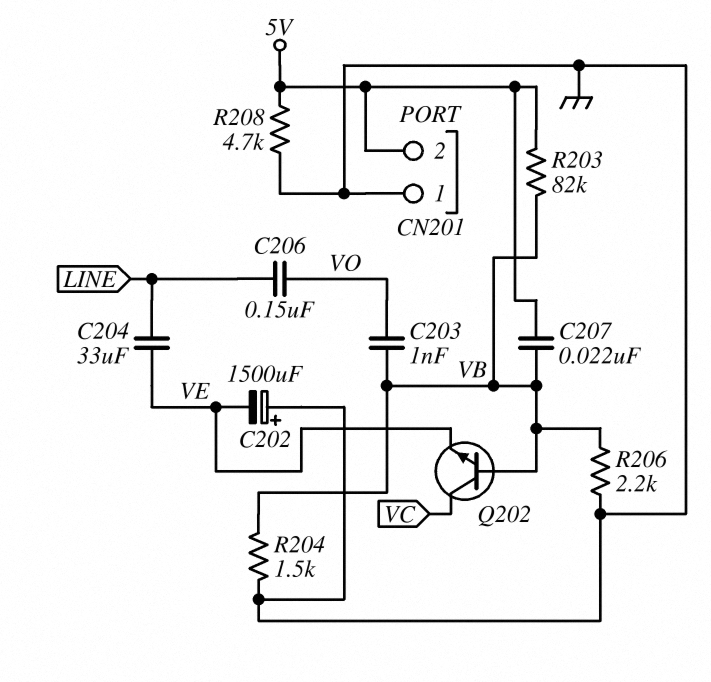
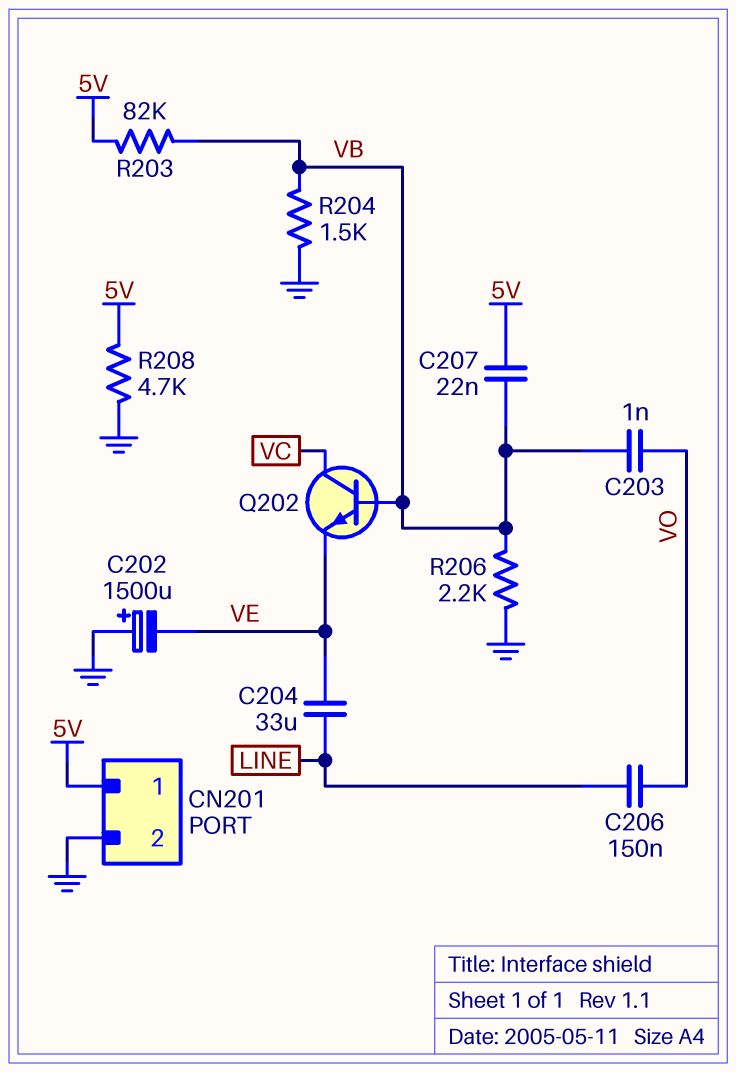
CN201 pin 1: GND -> 5V
CN201 pin 2: 5V -> GND

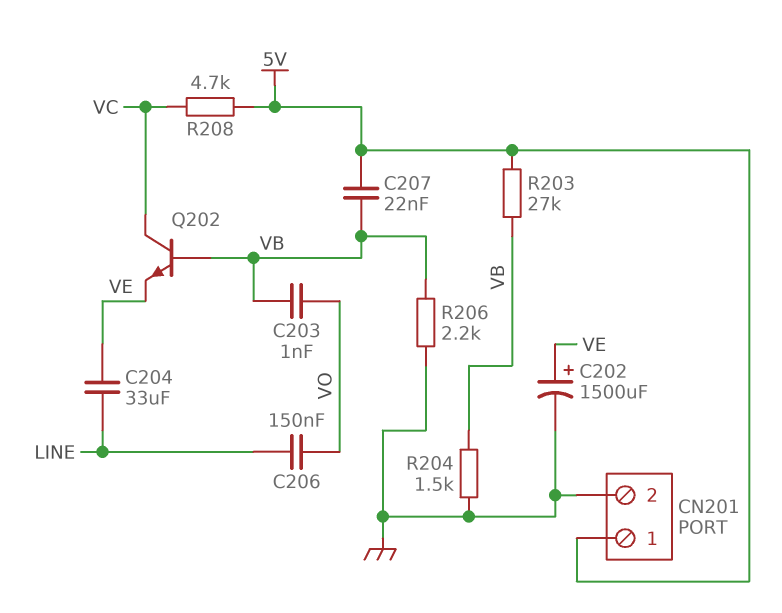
C202: 1500uF (plus GND, minus VE) -> 1500uF (plus VE, minus GND)
R203: 82k (5V, VB) -> 27k (5V, VB)
R208: 4.7k (5V, GND) -> 4.7k (5V, VC)

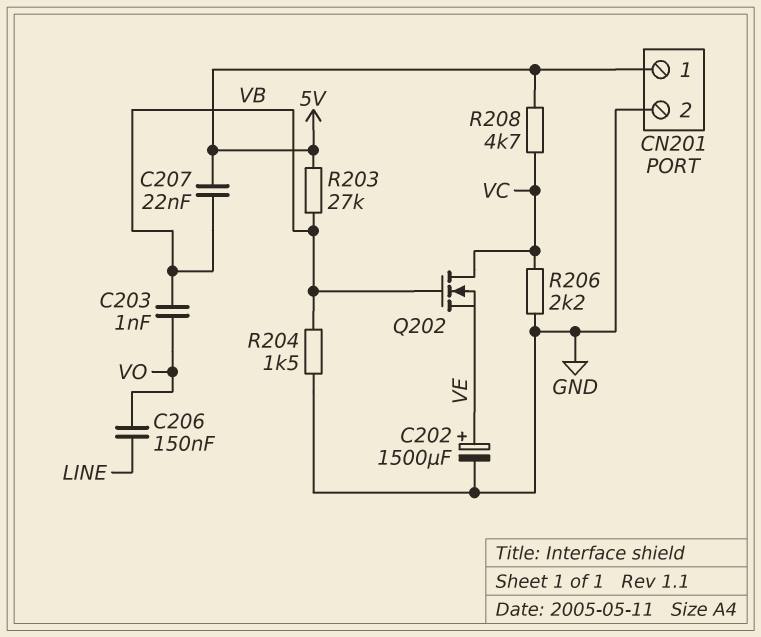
C204: 33uF (LINE, VE) -> none
Q202: NPN (B VB, C VC, E VE) -> NMOS (G VB, D VC, S VE)
R206: 2.2k (GND, VB) -> 2.2k (GND, VC)

